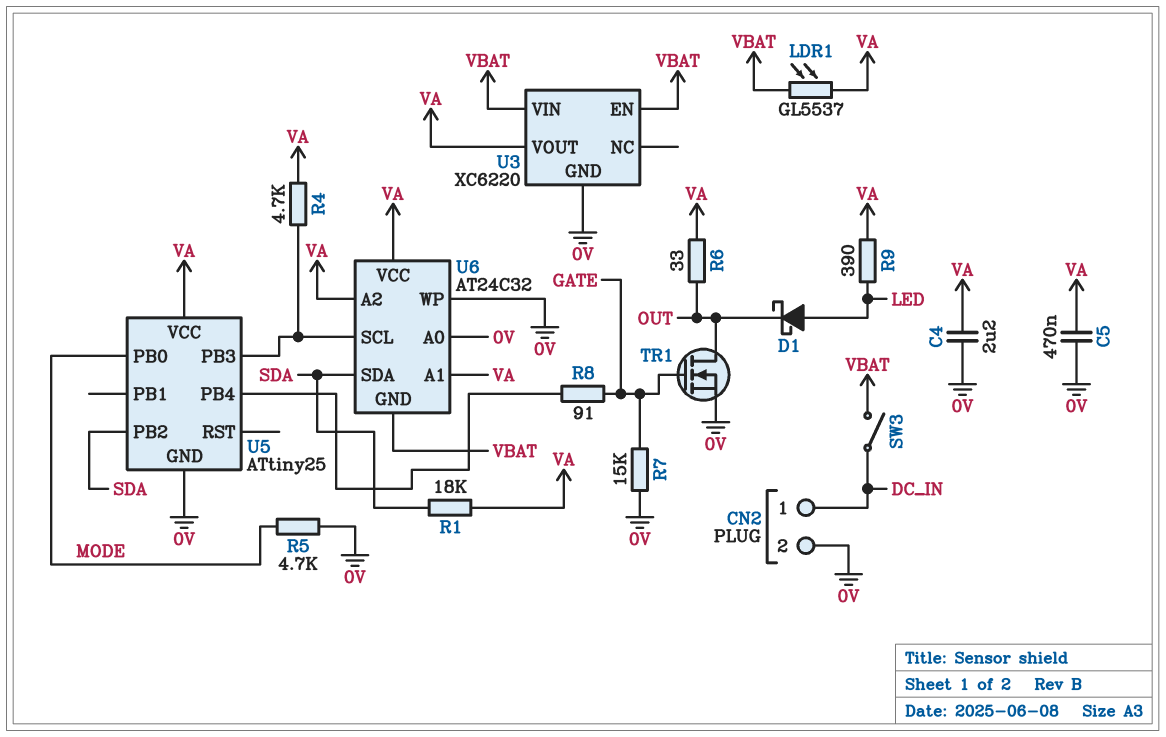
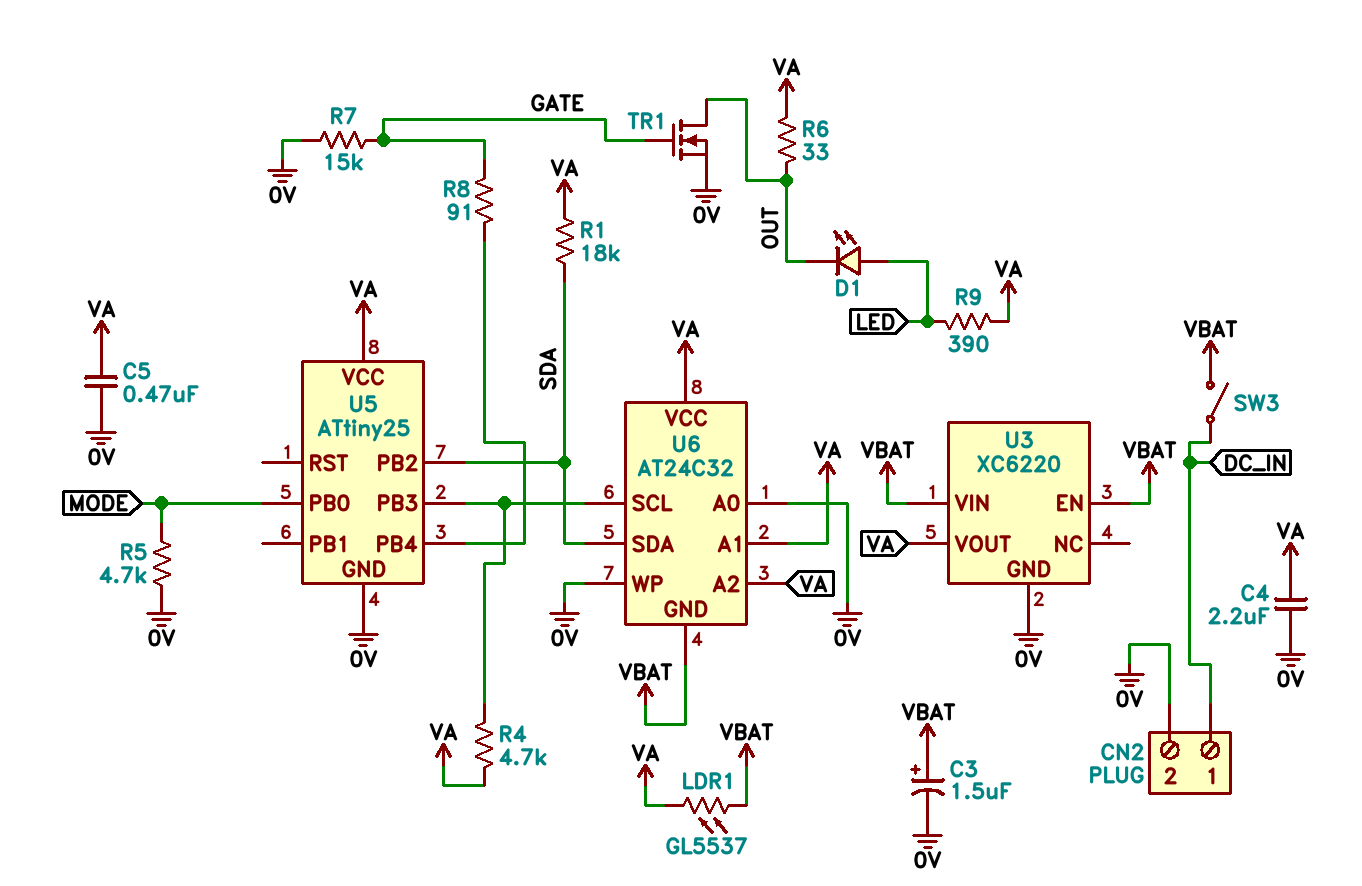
C3: none -> 1.5uF (plus VBAT, minus 0V)
D1: schottky (A LED, K OUT) -> LED (A LED, K OUT)

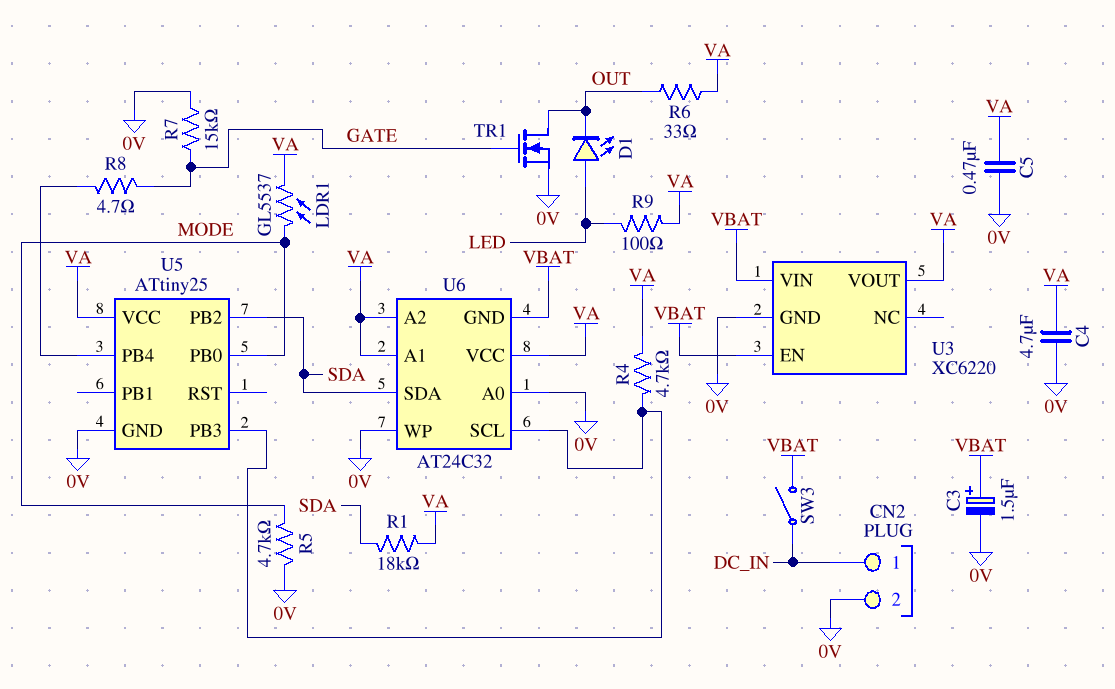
C4: 2.2uF (0V, VA) -> 4.7uF (0V, VA)
LDR1: GL5537 (VA, VBAT) -> GL5537 (MODE, VA)
R8: 91 (GATE, U5/PB4) -> 4.7 (GATE, U5/PB4)
R9: 390 (LED, VA) -> 100 (LED, VA)

